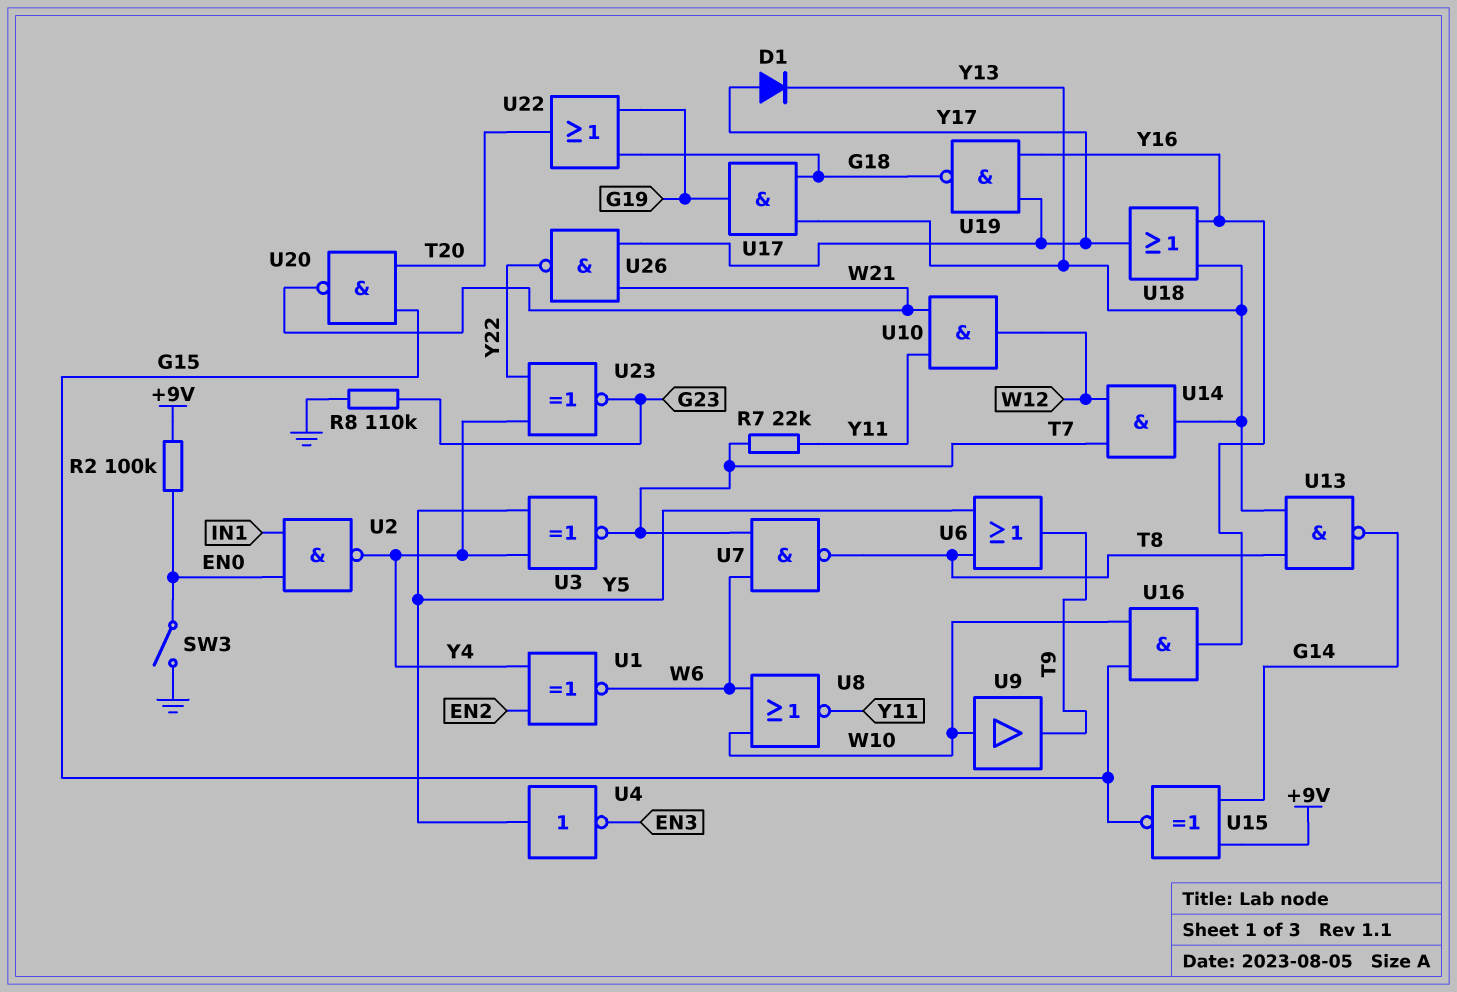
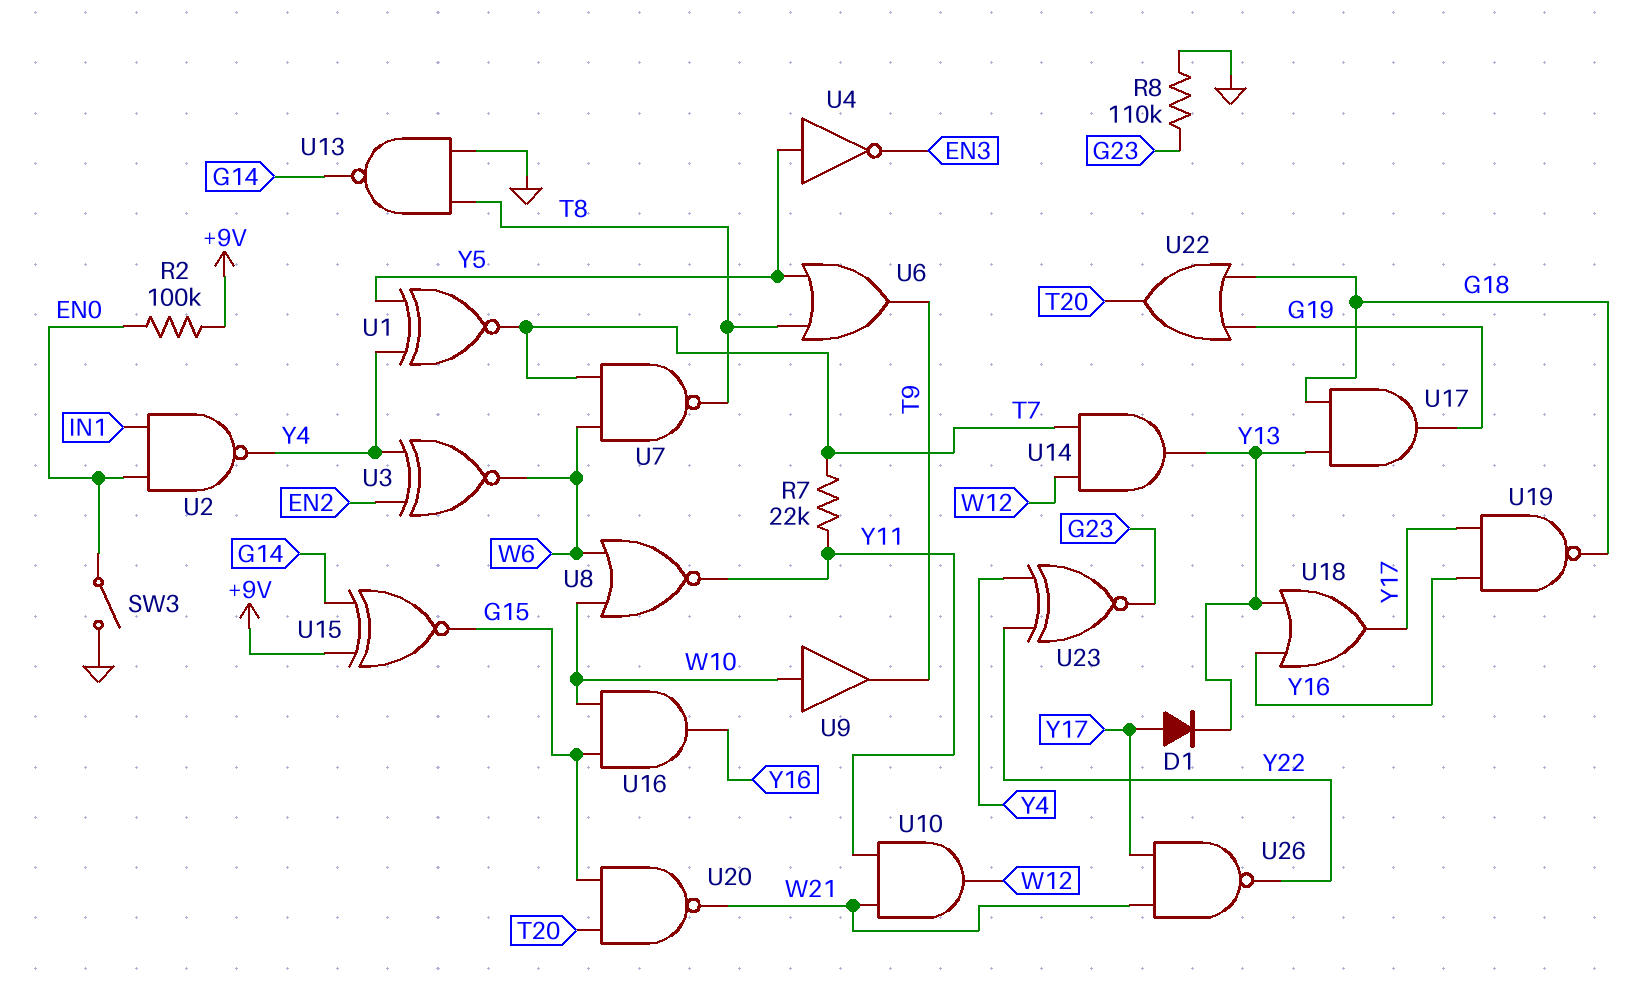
U1: XNOR (in EN2, in Y4, out W6) -> XNOR (in Y4, in Y5, out T7)
U3: XNOR (in Y4, in Y5, out T7) -> XNOR (in EN2, in Y4, out W6)
U13: NAND (in T8, in Y13, out G14) -> NAND (in GND, in T8, out G14)

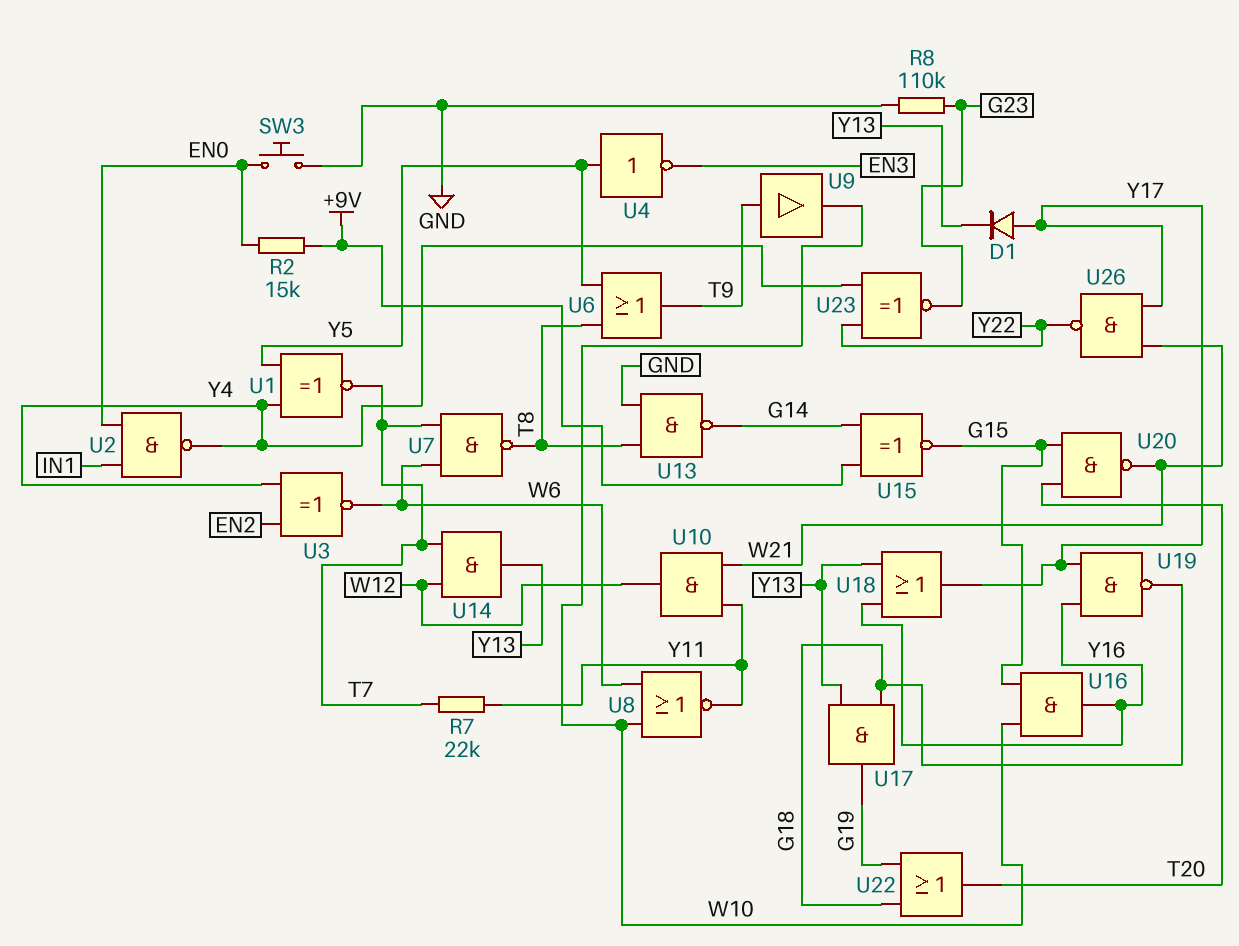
R2: 100k (+9V, EN0) -> 15k (+9V, EN0)
SW3: switch (EN0, GND) -> button (EN0, GND)
U9: buffer (in W10, out T9) -> buffer (in T9, out W10)

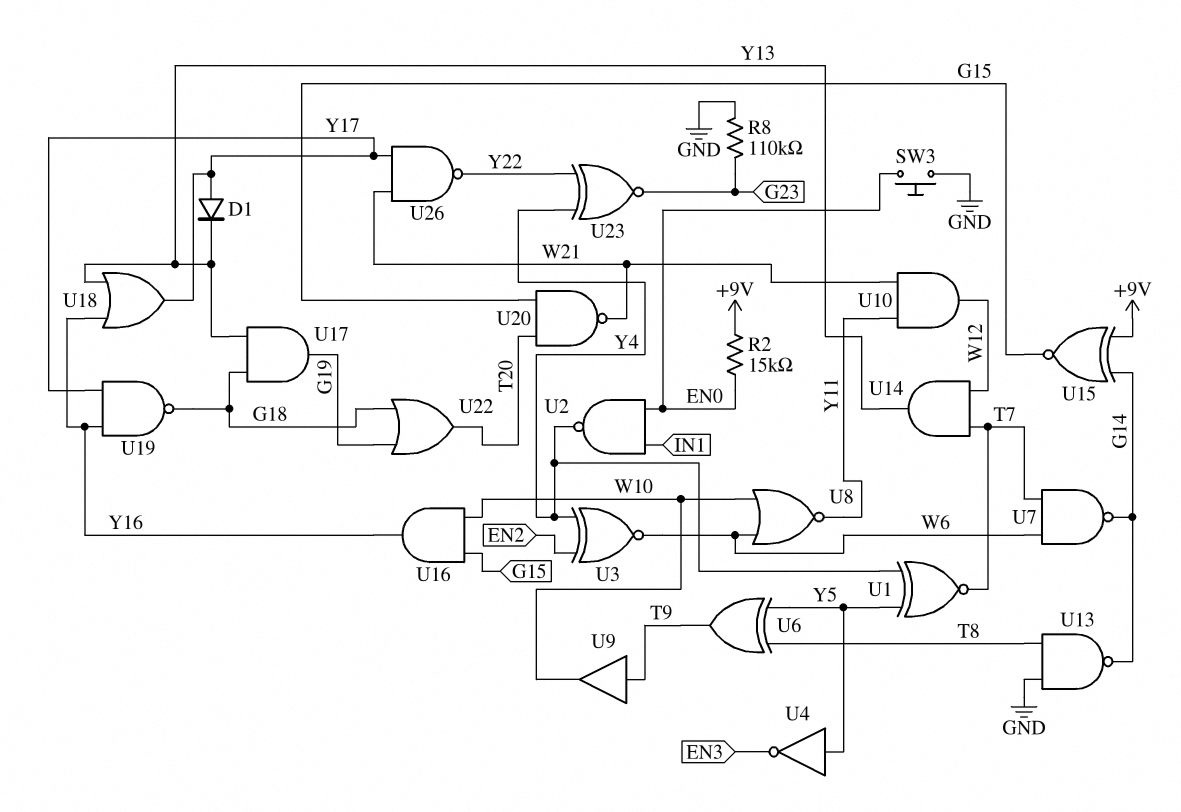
R7: 22k (T7, Y11) -> none
U6: OR (in T8, in Y5, out T9) -> XOR (in T8, in Y5, out T9)
U7: NAND (in T7, in W6, out T8) -> NAND (in T7, in W6, out G14)

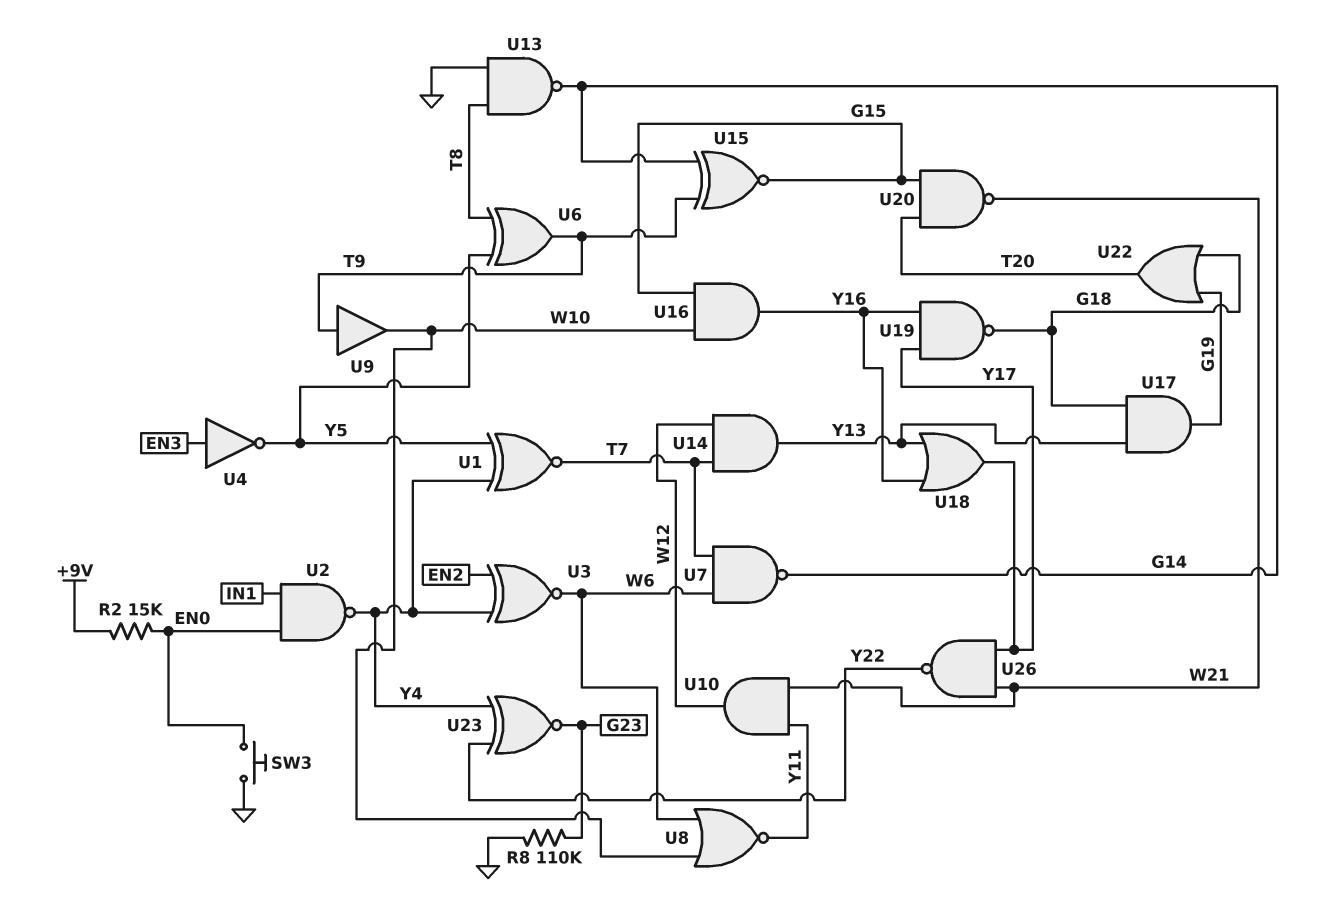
D1: diode (A Y17, K Y13) -> none
U4: NOT (in Y5, out EN3) -> NOT (in EN3, out Y5)
U15: XNOR (in +9V, in G14, out G15) -> XNOR (in G14, in T9, out G15)

